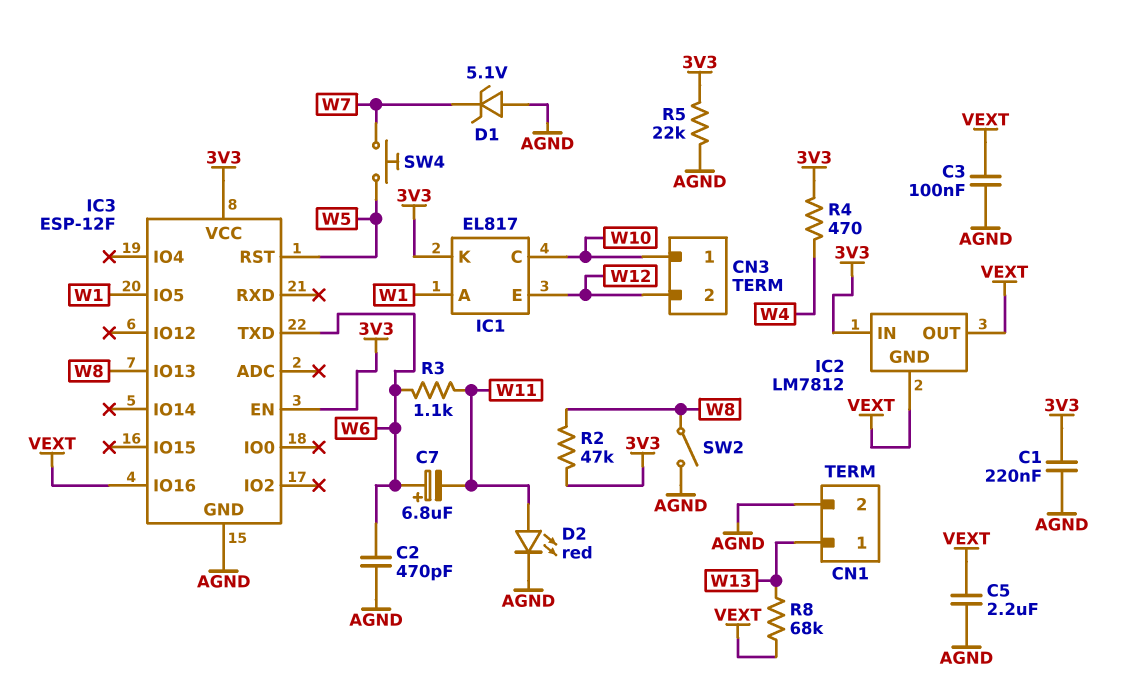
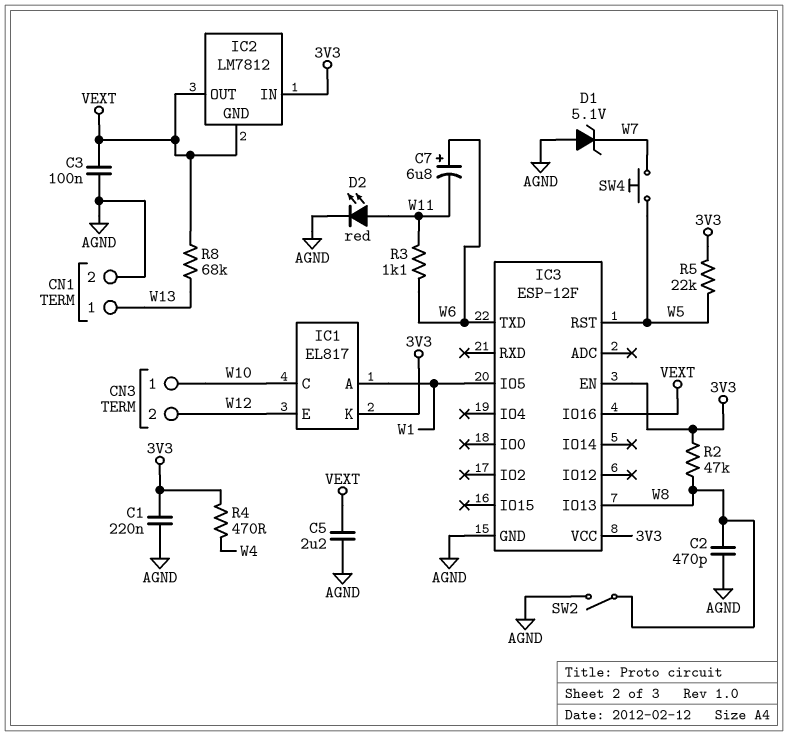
C2: 470pF (AGND, W6) -> 470pF (AGND, W8)
R5: 22k (3V3, AGND) -> 22k (3V3, W5)

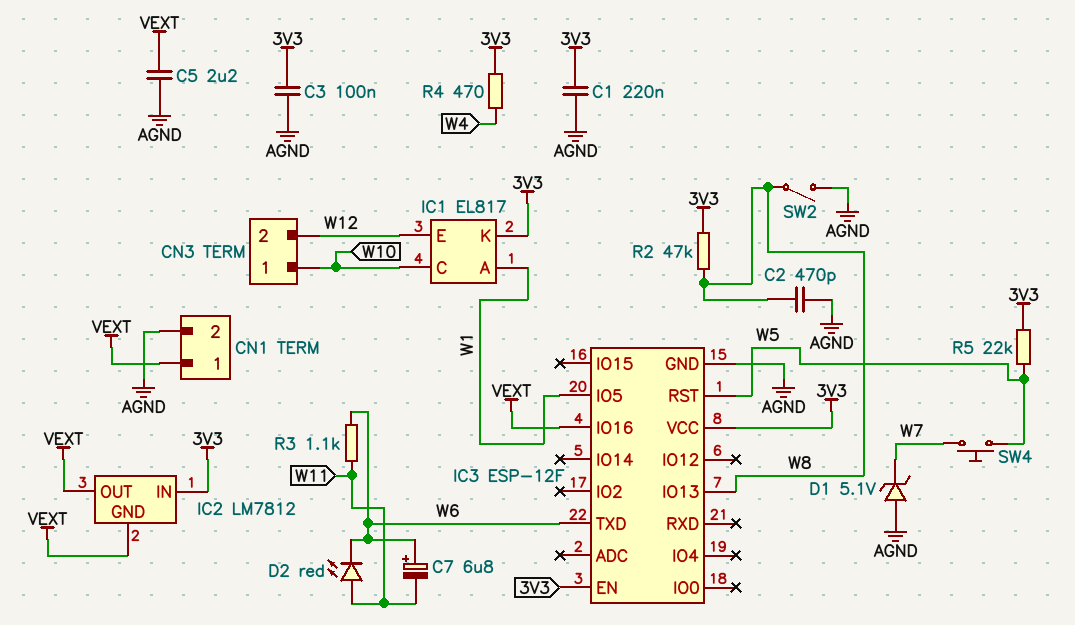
C3: 100nF (AGND, VEXT) -> 100nF (3V3, AGND)
CN1 pin 1: W13 -> VEXT
D2: LED red (A W11, K AGND) -> LED red (A W11, K W6)
R8: 68k (VEXT, W13) -> none

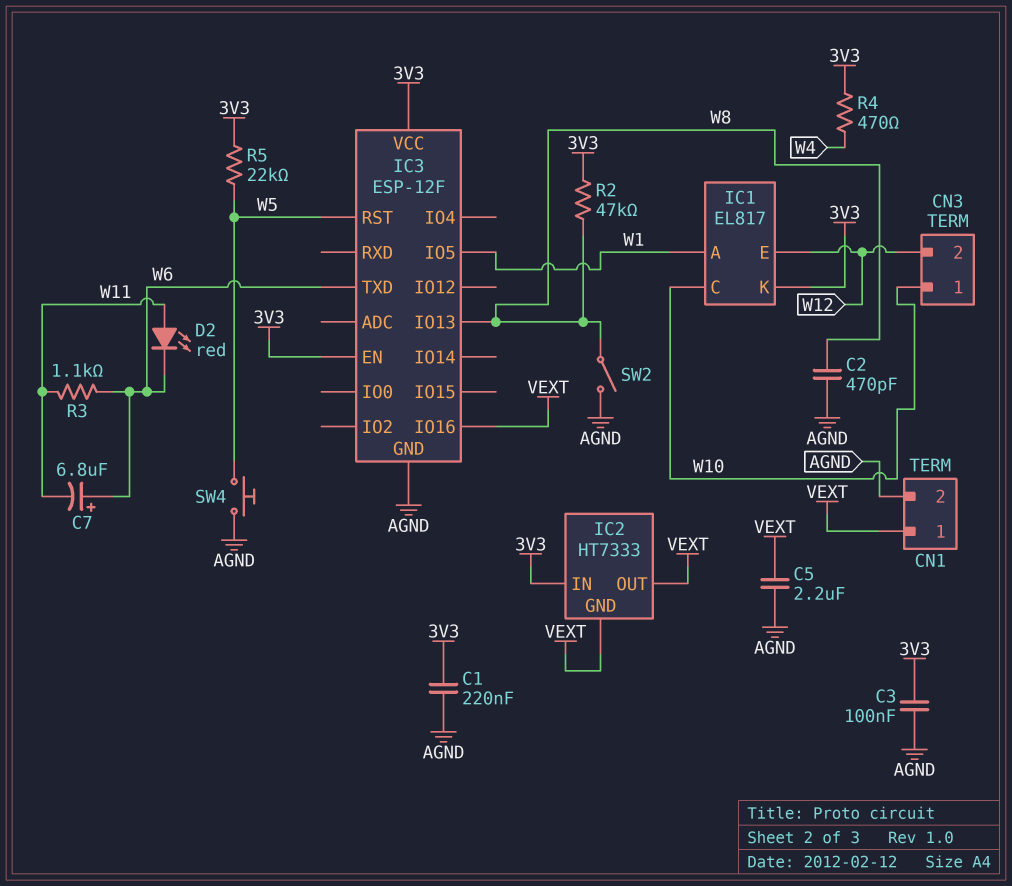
D1: zener 5.1V (A AGND, K W7) -> none
IC2: LM7812 -> HT7333
SW4: button (W5, W7) -> button (AGND, W5)

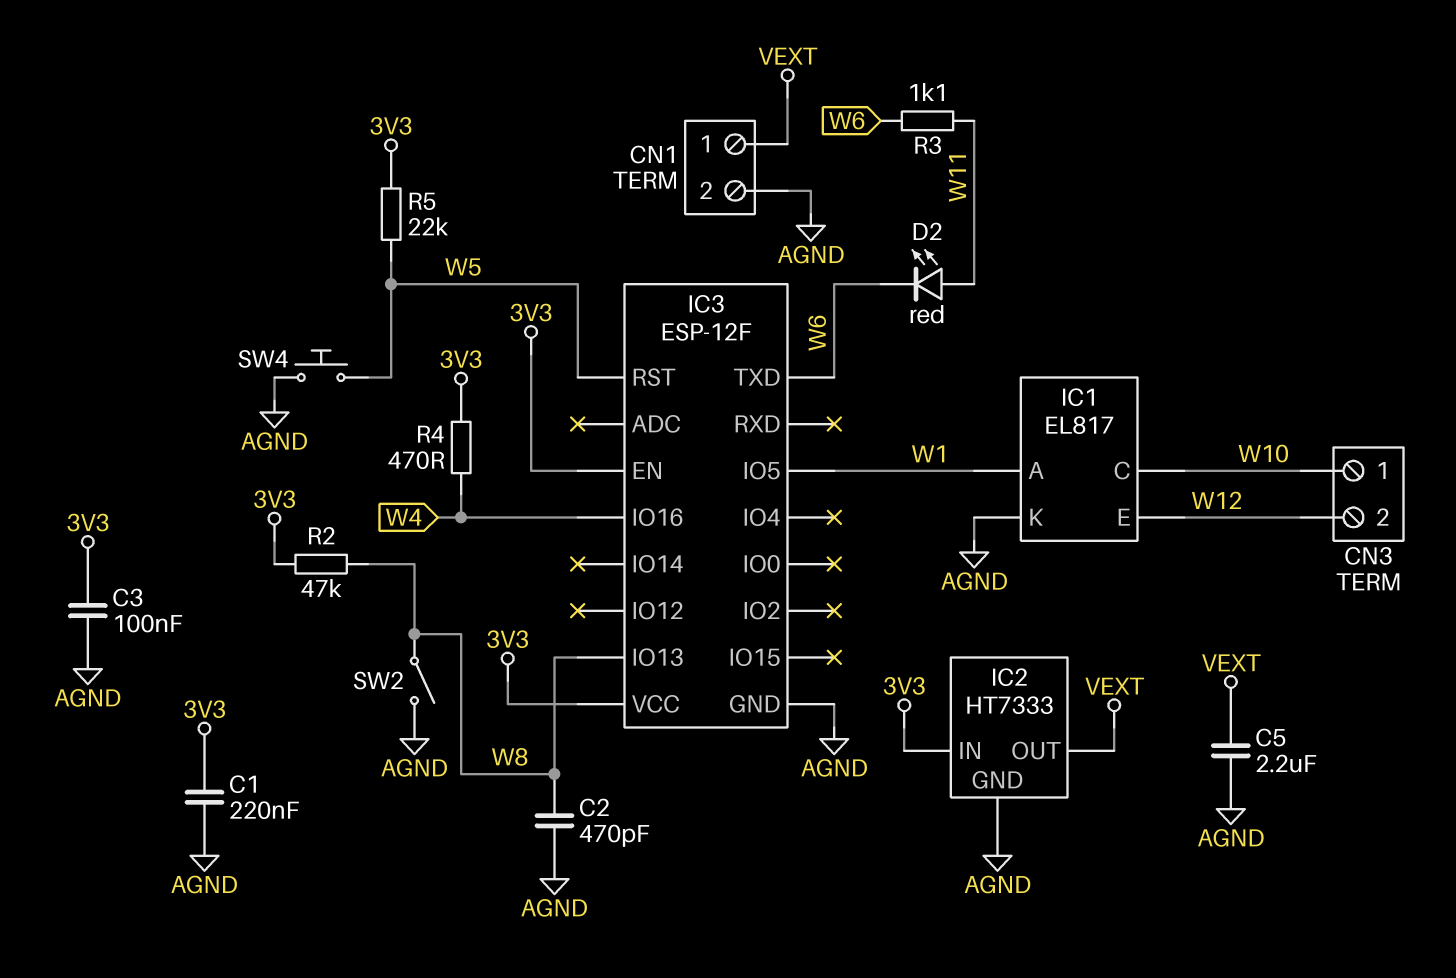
C7: 6.8uF (plus W6, minus W11) -> none
IC1 pin K: 3V3 -> AGND
IC2 pin GND: VEXT -> AGND
IC3 pin IO16: VEXT -> W4

